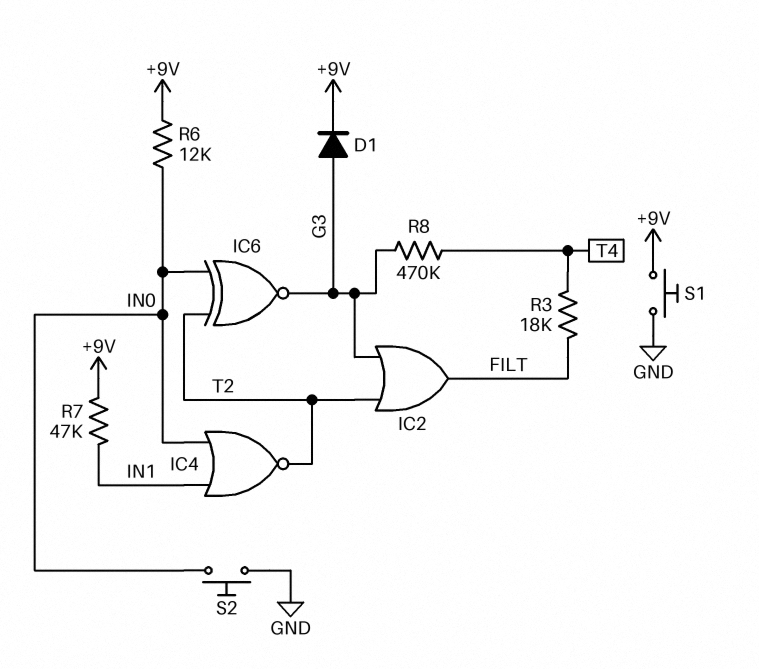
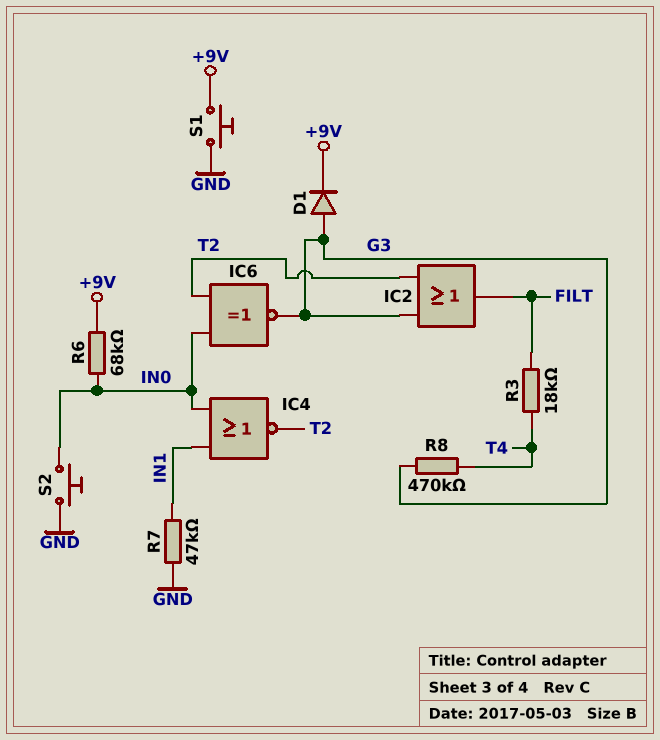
R6: 12k (+9V, IN0) -> 68k (+9V, IN0)
R7: 47k (+9V, IN1) -> 47k (GND, IN1)

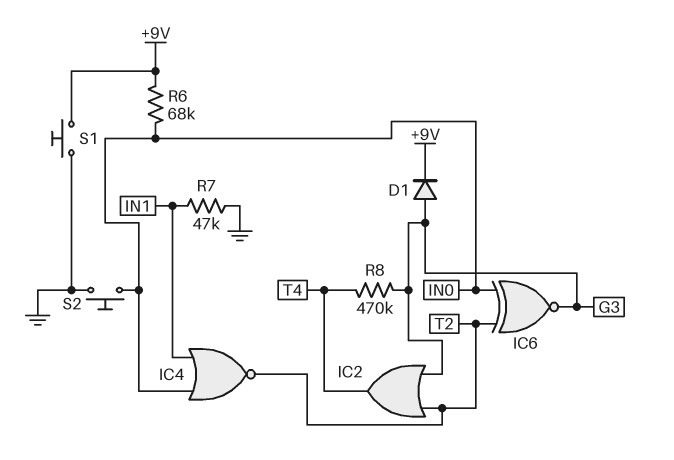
IC2: OR (in G3, in T2, out FILT) -> OR (in G3, in T2, out T4)
R3: 18k (FILT, T4) -> none

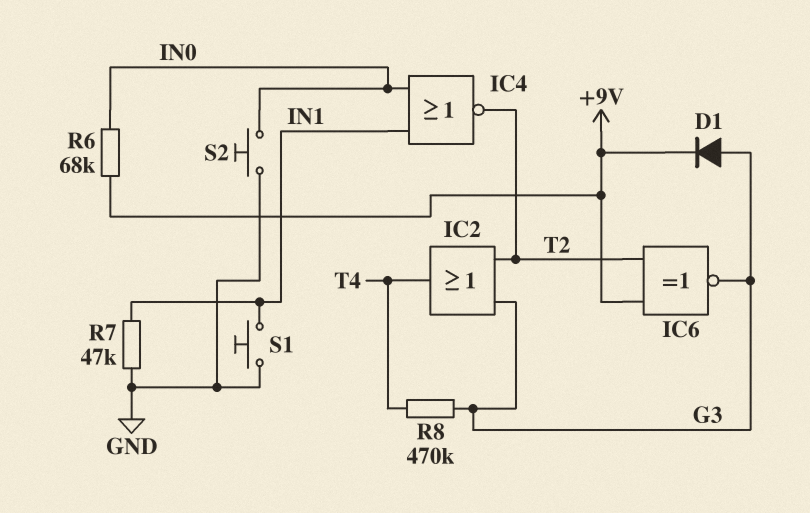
IC6: XNOR (in IN0, in T2, out G3) -> XNOR (in +9V, in T2, out G3)
S1: button (+9V, GND) -> button (GND, IN1)

